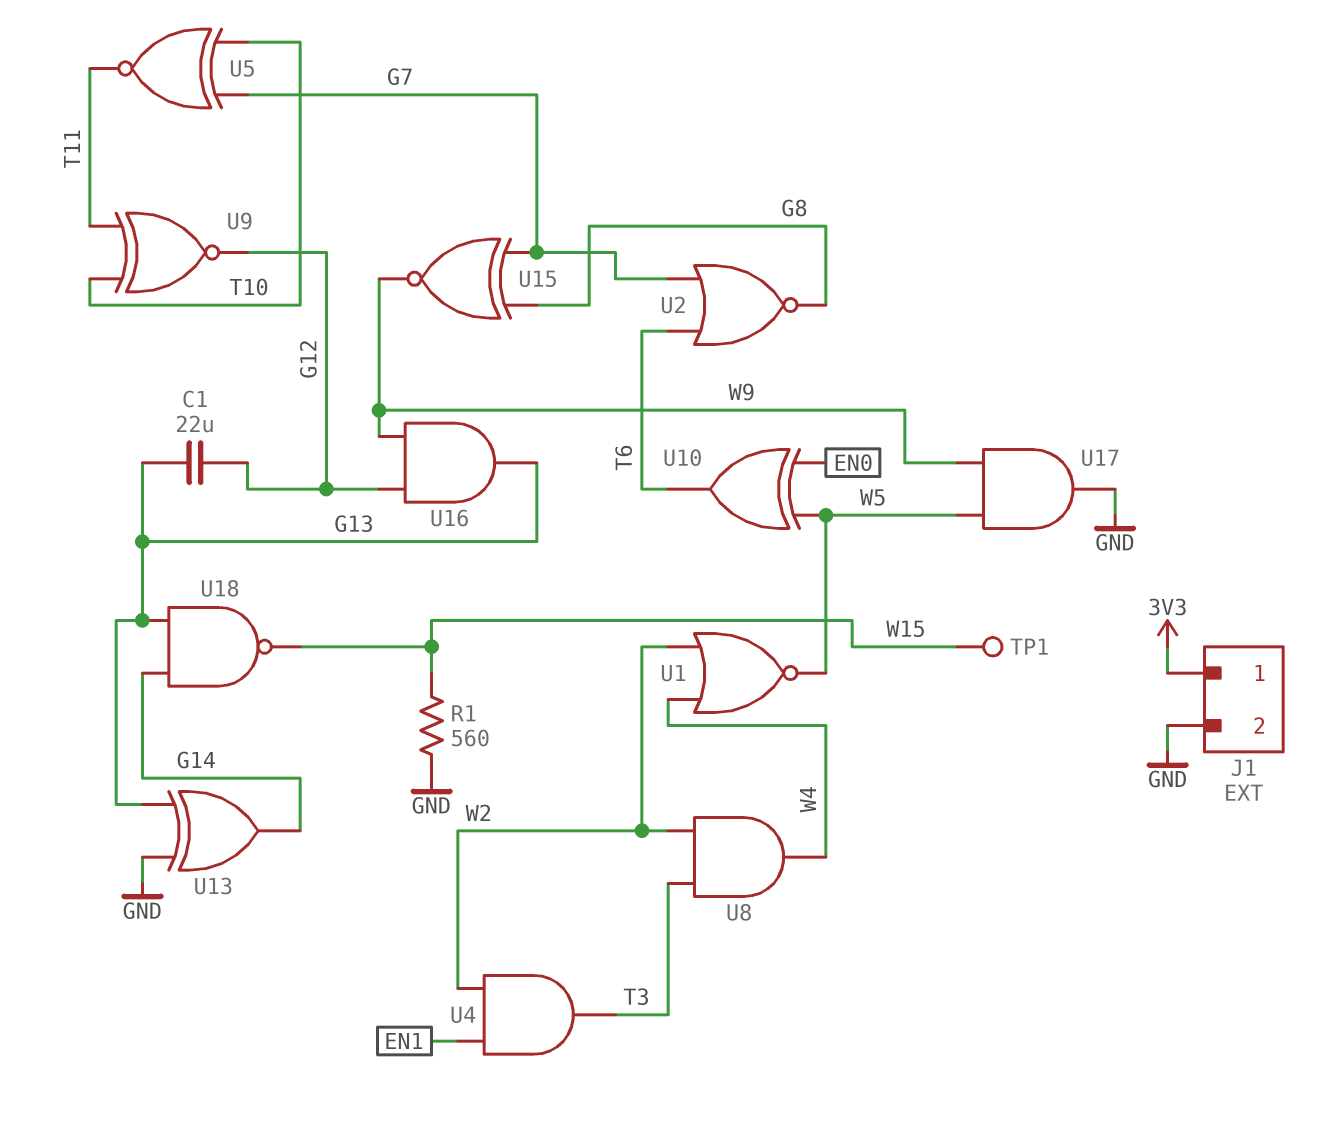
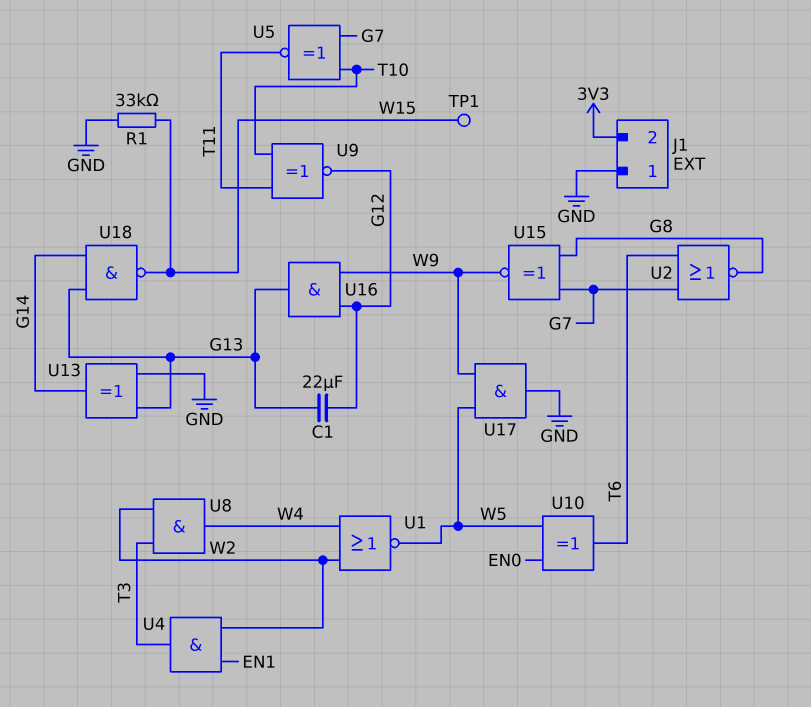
J1 pin 1: 3V3 -> GND
J1 pin 2: GND -> 3V3
R1: 560 (GND, W15) -> 33k (GND, W15)

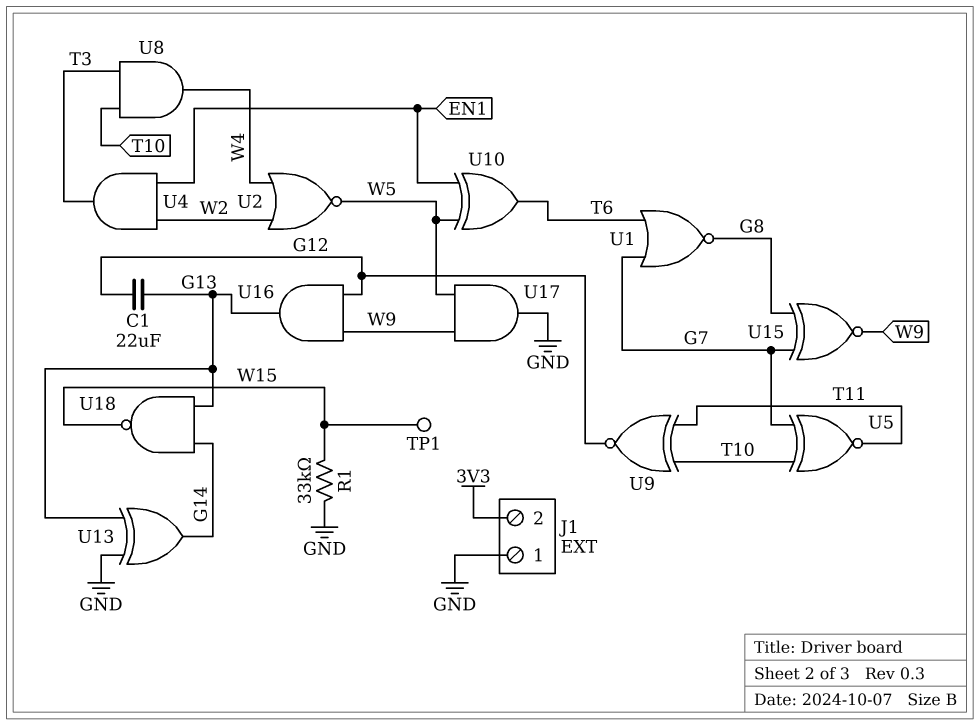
U1: NOR (in W2, in W4, out W5) -> NOR (in G7, in T6, out G8)
U2: NOR (in G7, in T6, out G8) -> NOR (in W2, in W4, out W5)
U8: AND (in T3, in W2, out W4) -> AND (in T3, in T10, out W4)
U10: XOR (in EN0, in W5, out T6) -> XOR (in EN1, in W5, out T6)

